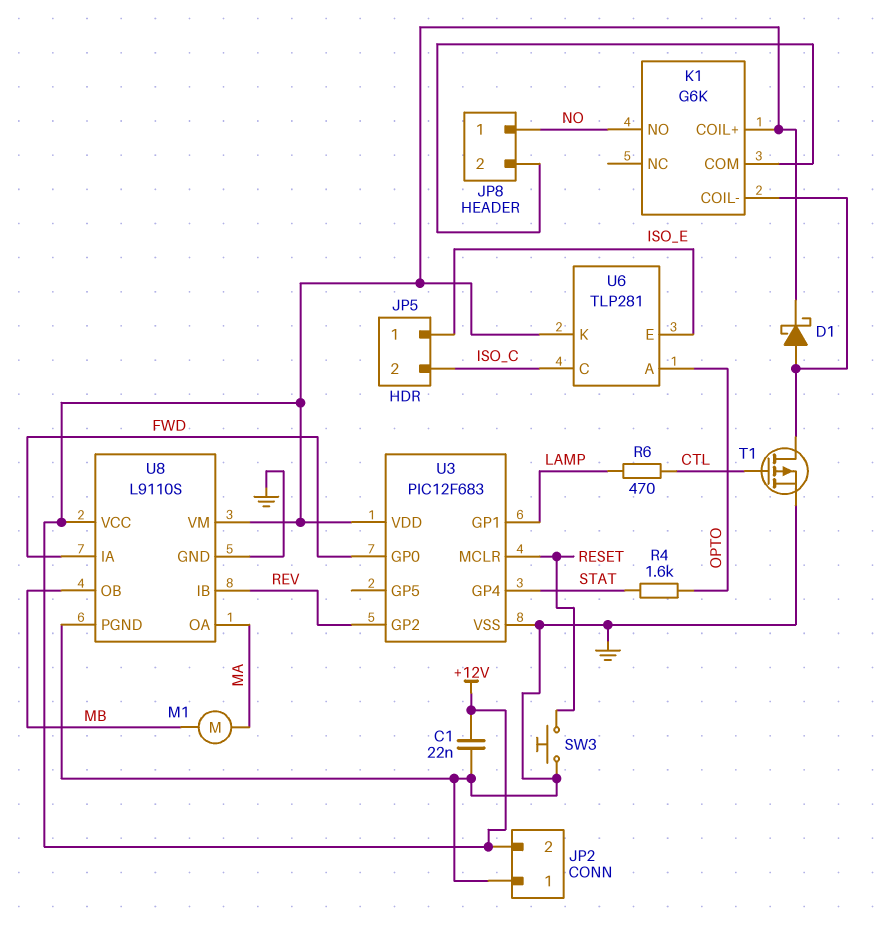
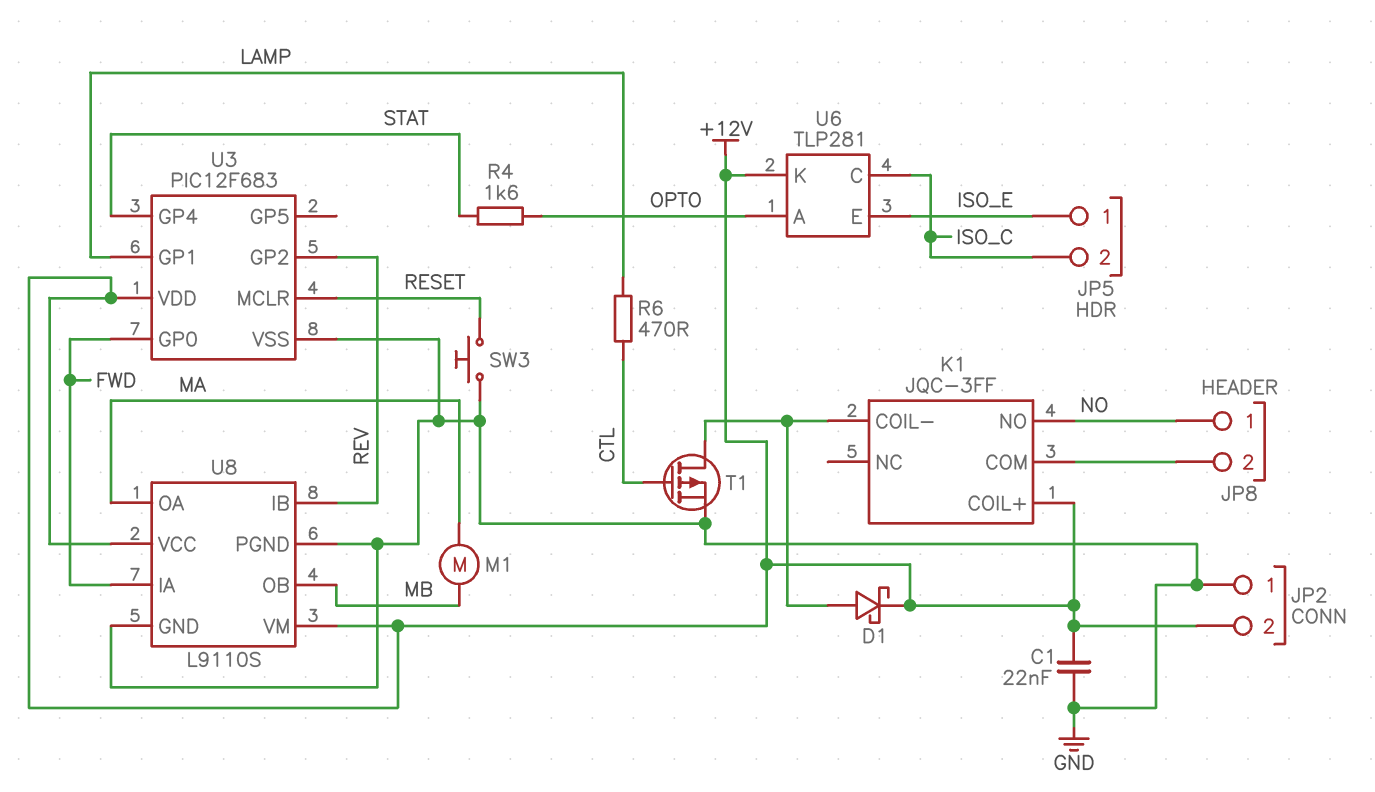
K1: G6K -> JQC-3FF

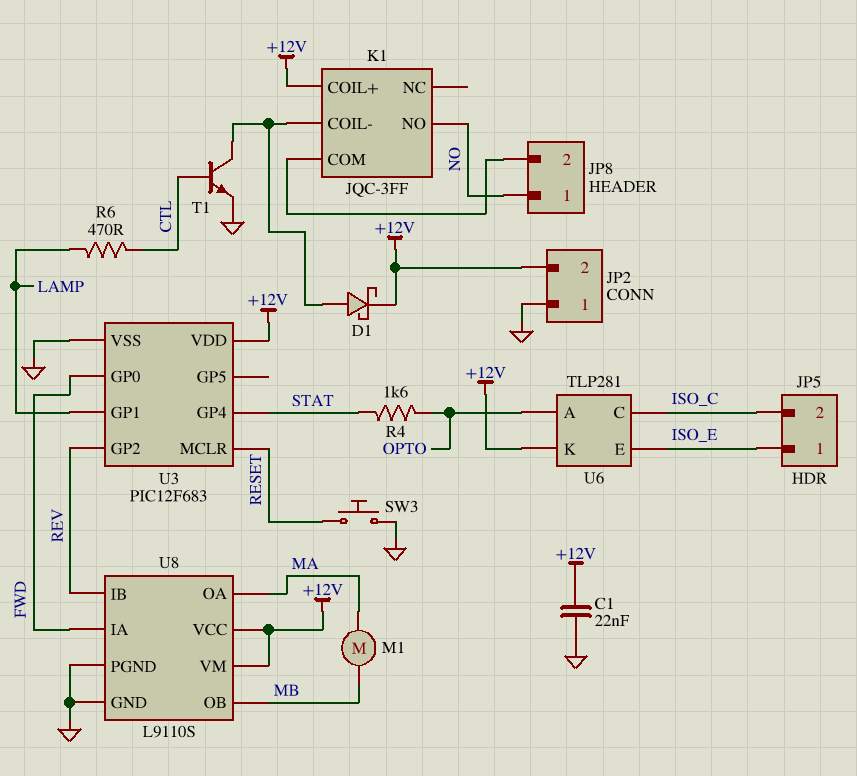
T1: PMOS (G CTL, D K1/COIL-, S GND) -> NPN (B CTL, C K1/COIL-, E GND)

